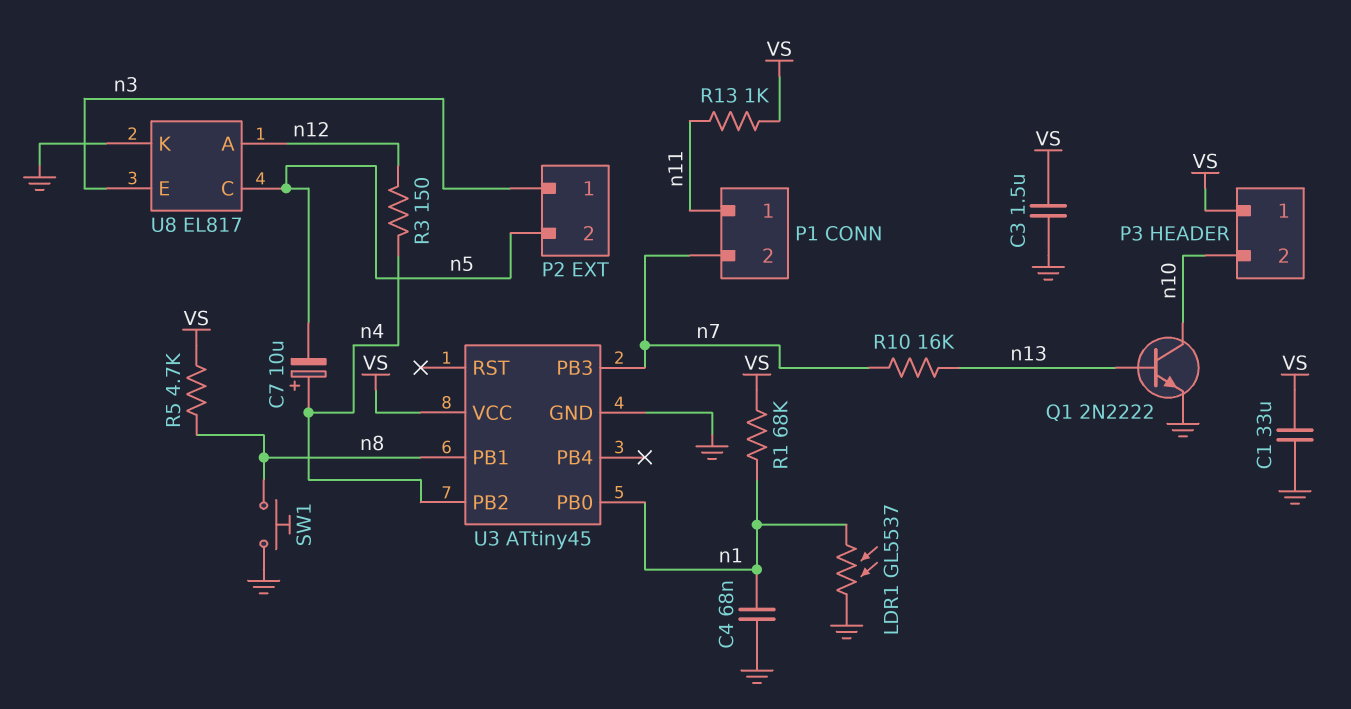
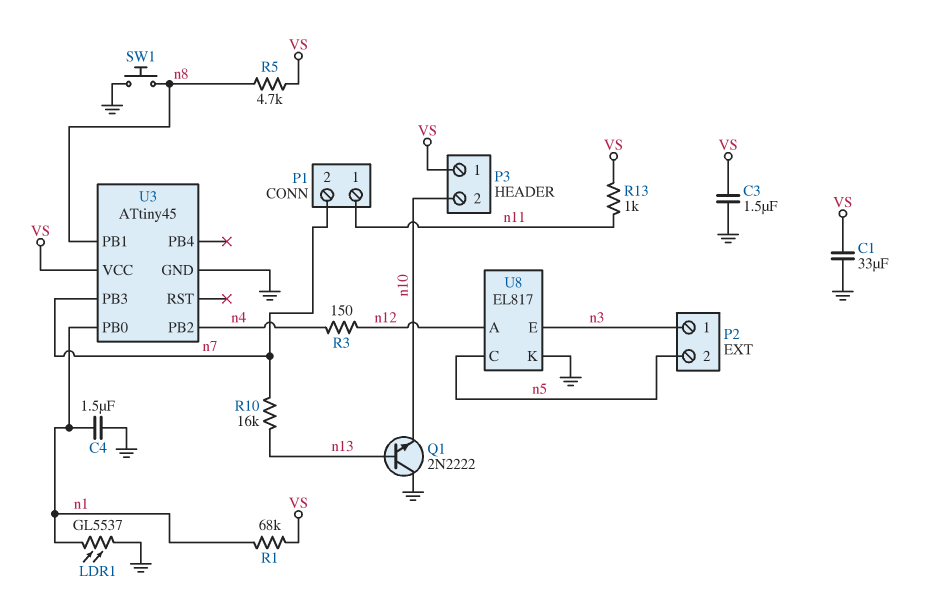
C4: 68nF (GND, n1) -> 1.5uF (GND, n1)
C7: 10uF (plus n4, minus n5) -> none
Q1: NPN 2N2222 (B n13, C n10, E GND) -> NPN 2N2222 (B n13, C GND, E n10)

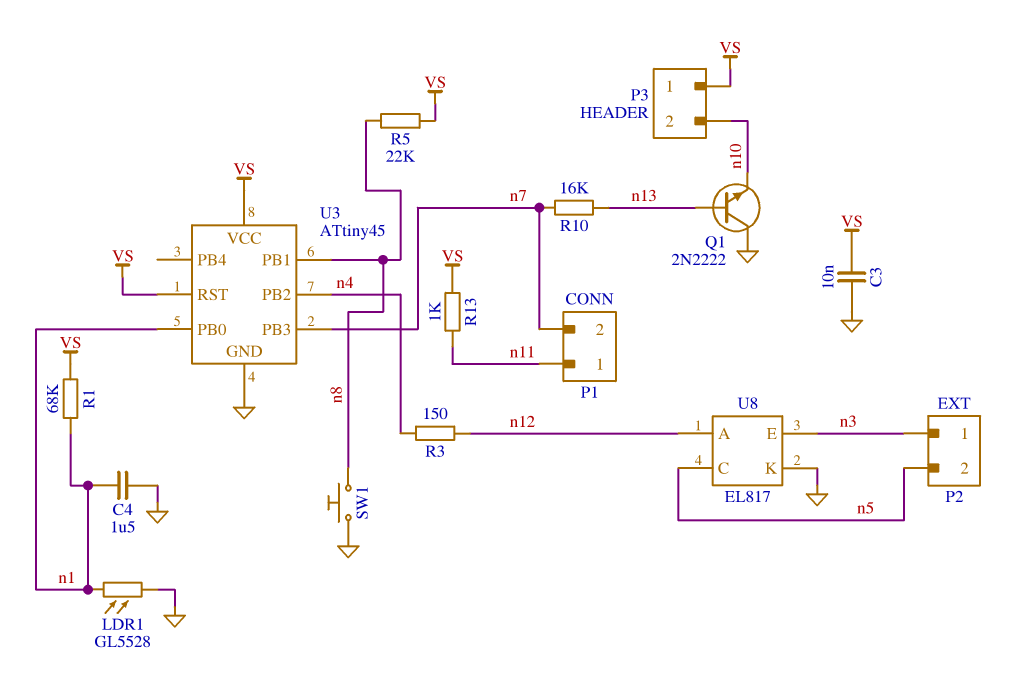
C1: 33uF (GND, VS) -> none
C3: 1.5uF (GND, VS) -> 10nF (GND, VS)
LDR1: GL5537 (GND, n1) -> GL5528 (GND, n1)
R5: 4.7k (VS, n8) -> 22k (VS, n8)
U3 pin RST: none -> VS

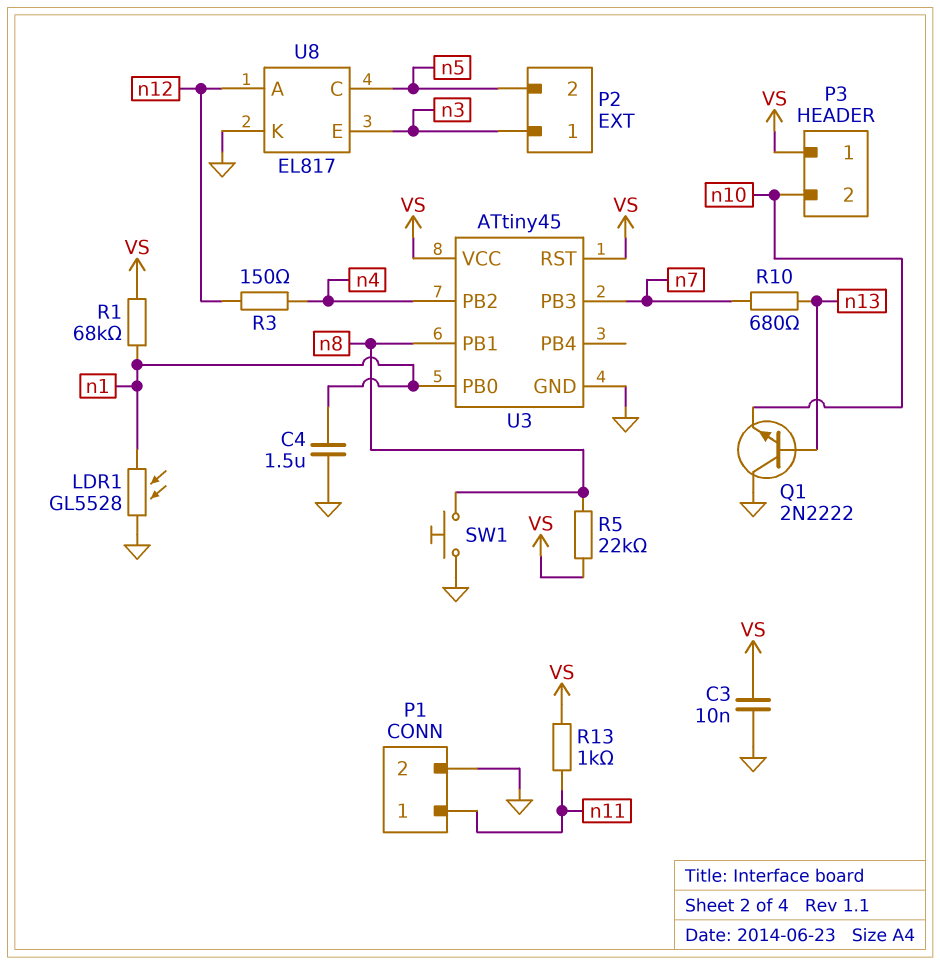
P1 pin 2: n7 -> GND
R10: 16k (n7, n13) -> 680 (n7, n13)

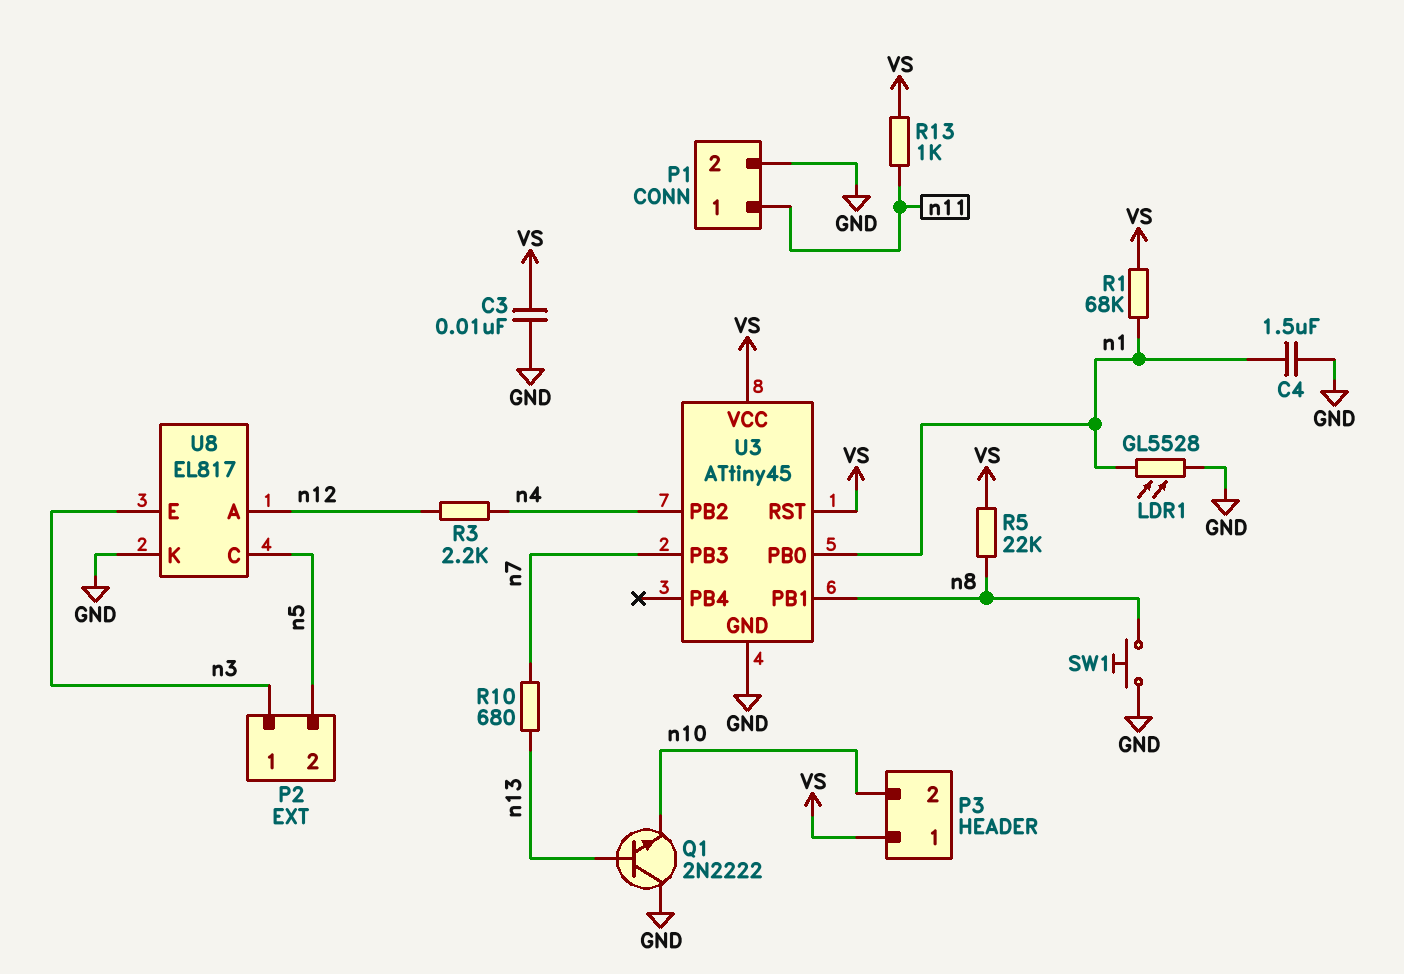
R3: 150 (n4, n12) -> 2.2k (n4, n12)

